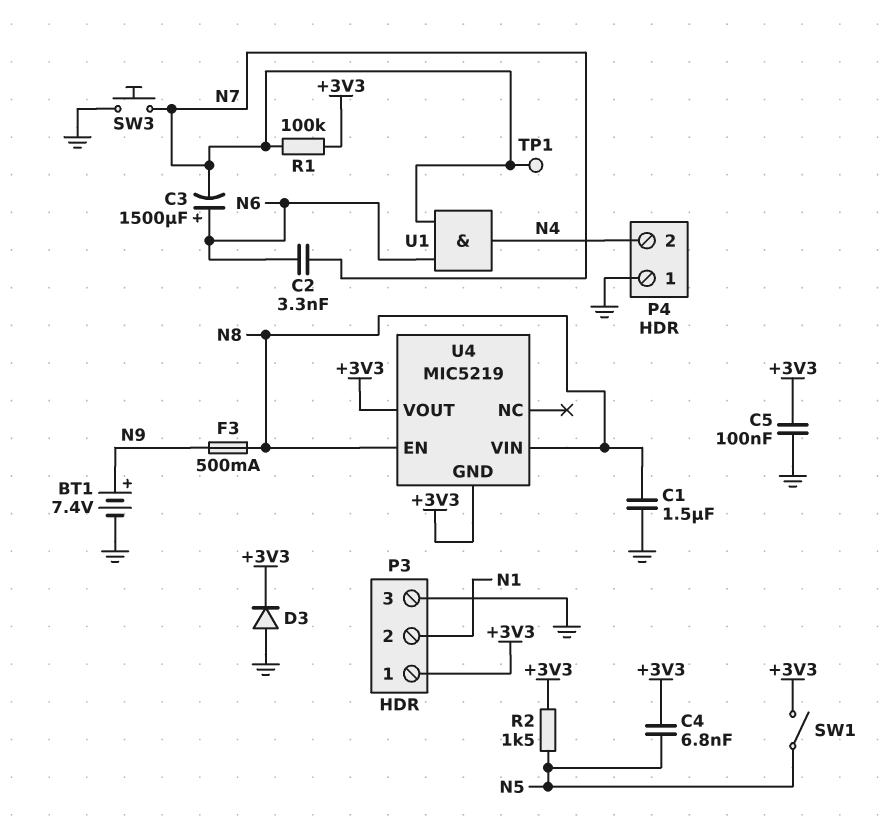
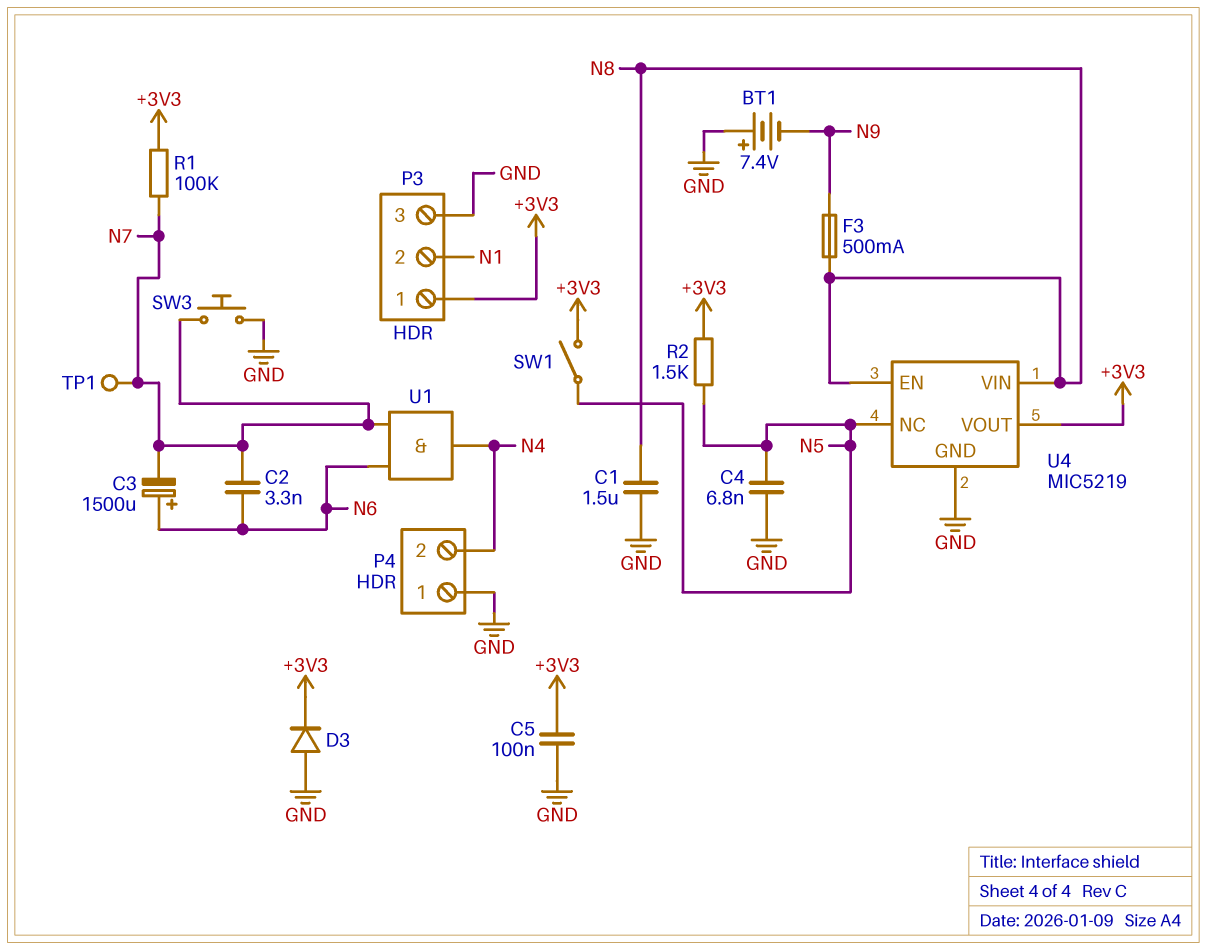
BT1: 7.4V (plus N9, minus GND) -> 7.4V (plus GND, minus N9)
C4: 6.8nF (+3V3, N5) -> 6.8nF (GND, N5)
U4 pin GND: +3V3 -> GND
U4 pin NC: none -> N5

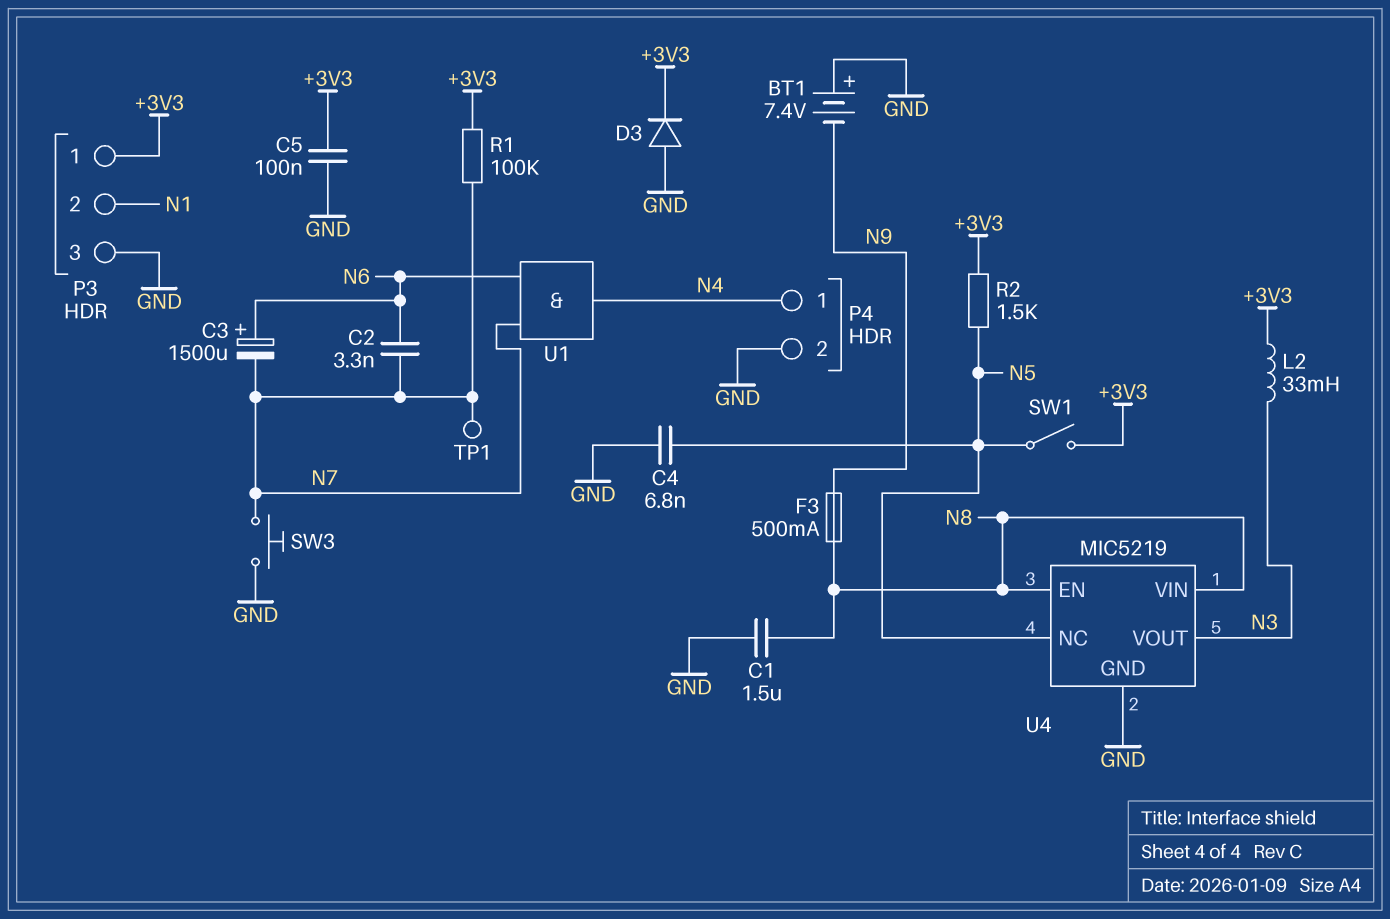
L2: none -> 33mH (+3V3, N3)
P4 pin 1: GND -> N4
P4 pin 2: N4 -> GND
U4 pin VOUT: +3V3 -> N3

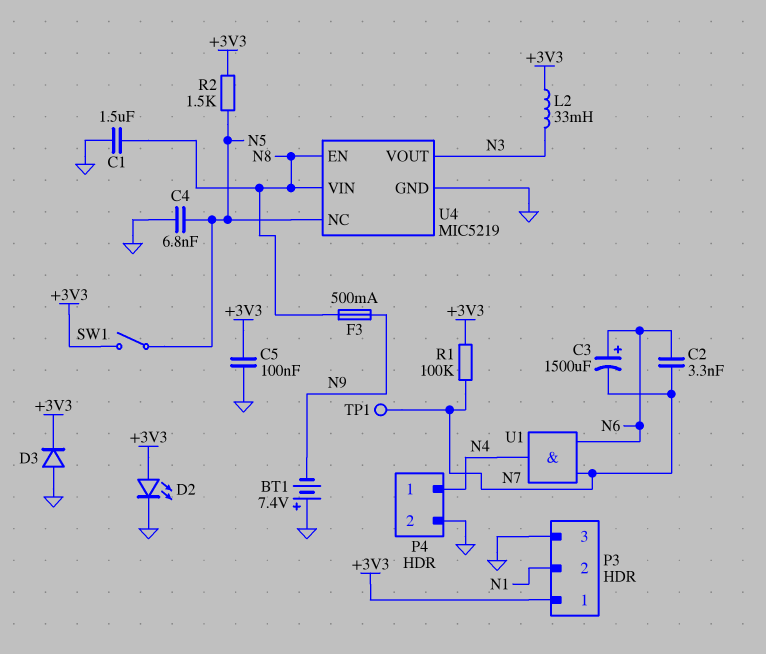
D2: none -> LED (A +3V3, K GND)
SW3: button (GND, N7) -> none

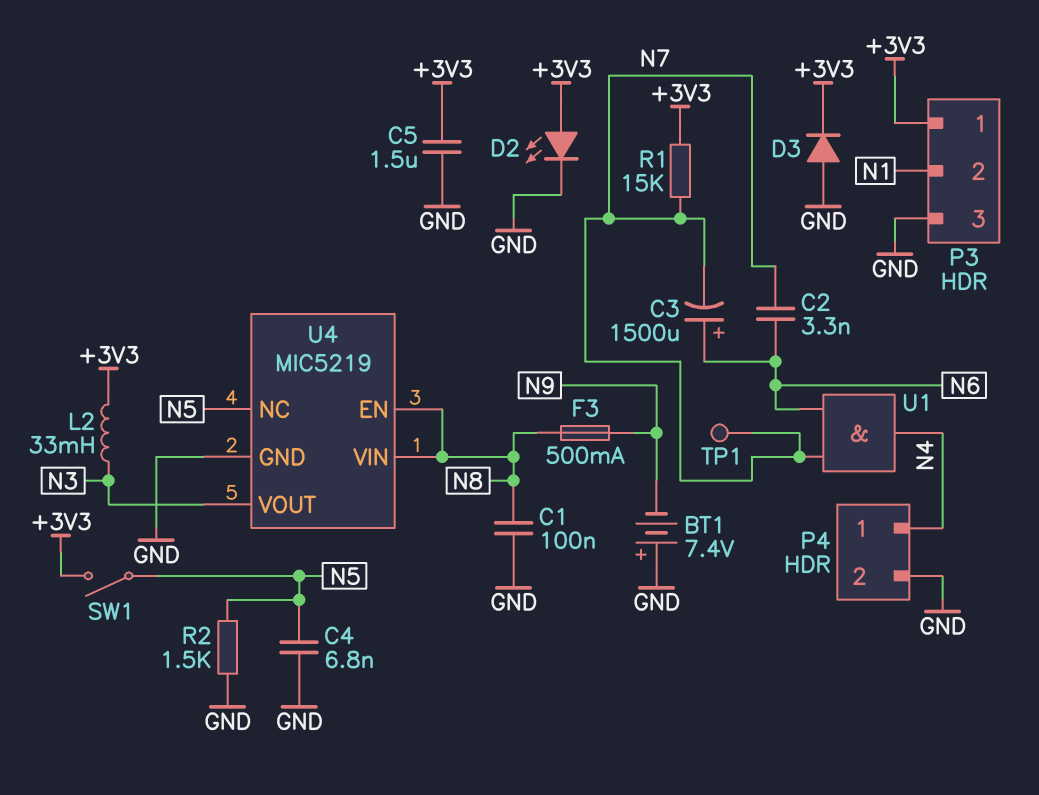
C1: 1.5uF (GND, N8) -> 100nF (GND, N8)
C5: 100nF (+3V3, GND) -> 1.5uF (+3V3, GND)
R1: 100k (+3V3, N7) -> 15k (+3V3, N7)
R2: 1.5k (+3V3, N5) -> 1.5k (GND, N5)

